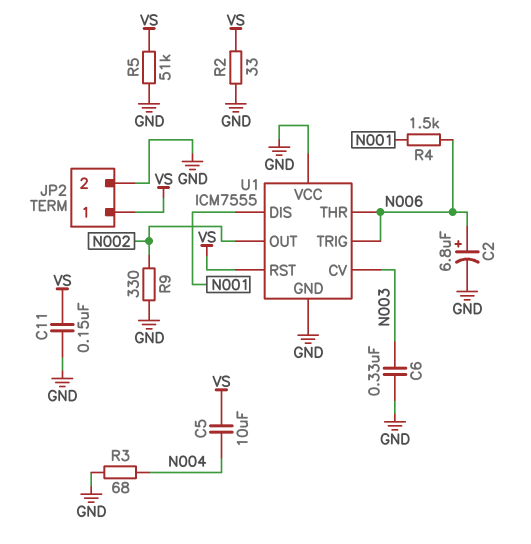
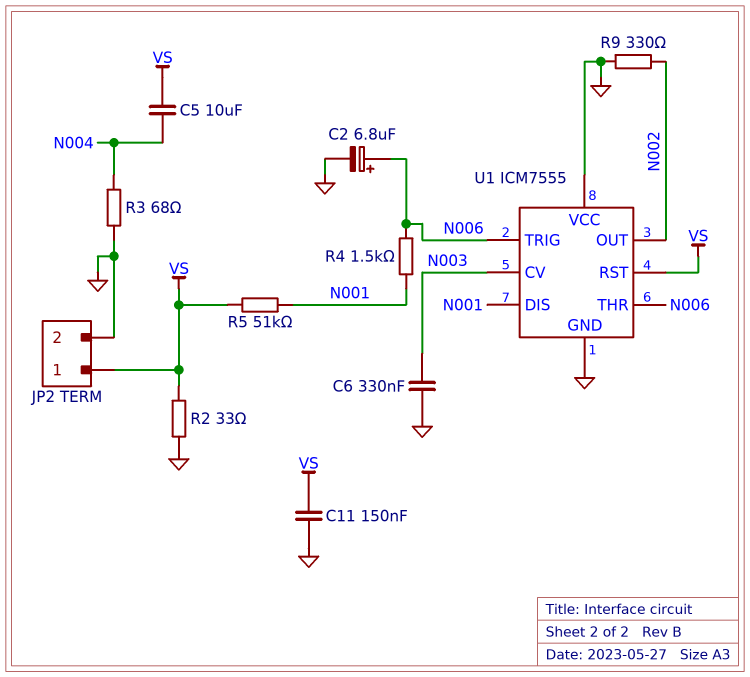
R5: 51k (GND, VS) -> 51k (N001, VS)

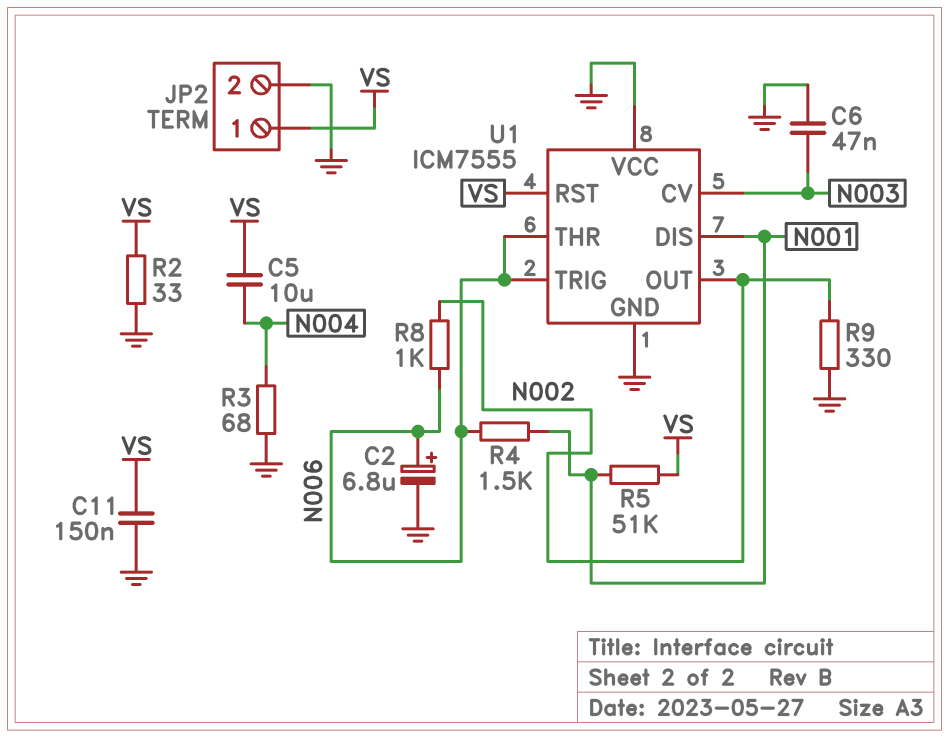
C6: 330nF (GND, N003) -> 47nF (GND, N003)
R8: none -> 1k (N002, N006)

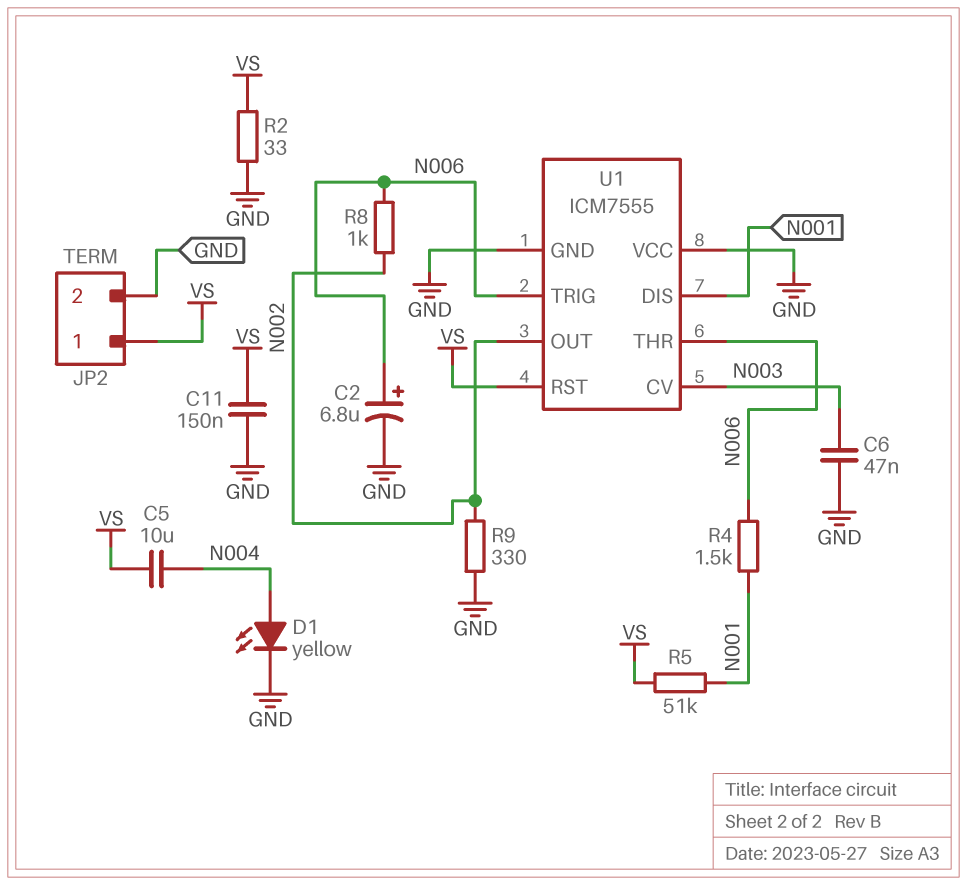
D1: none -> LED yellow (A N004, K GND)
R3: 68 (GND, N004) -> none

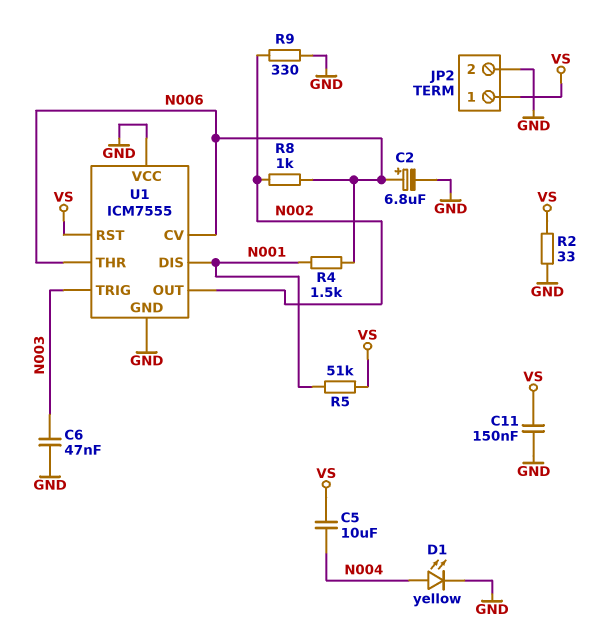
U1 pin CV: N003 -> N006
U1 pin TRIG: N006 -> N003

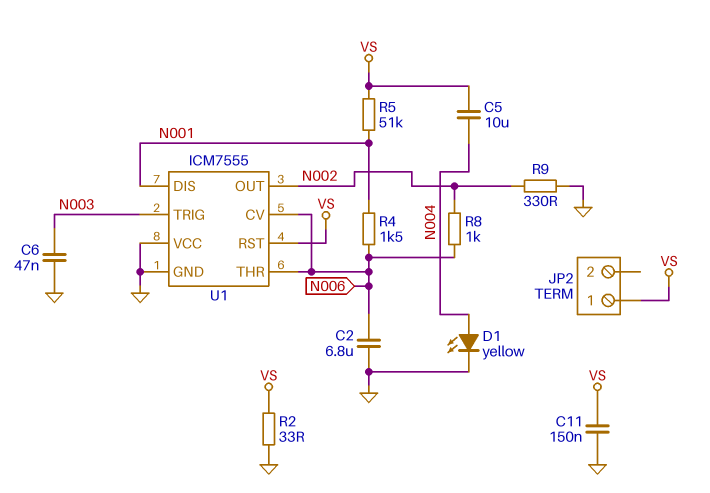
C2: 6.8uF (plus N006, minus GND) -> 6.8uF (GND, N006)
JP2 pin 2: GND -> none

